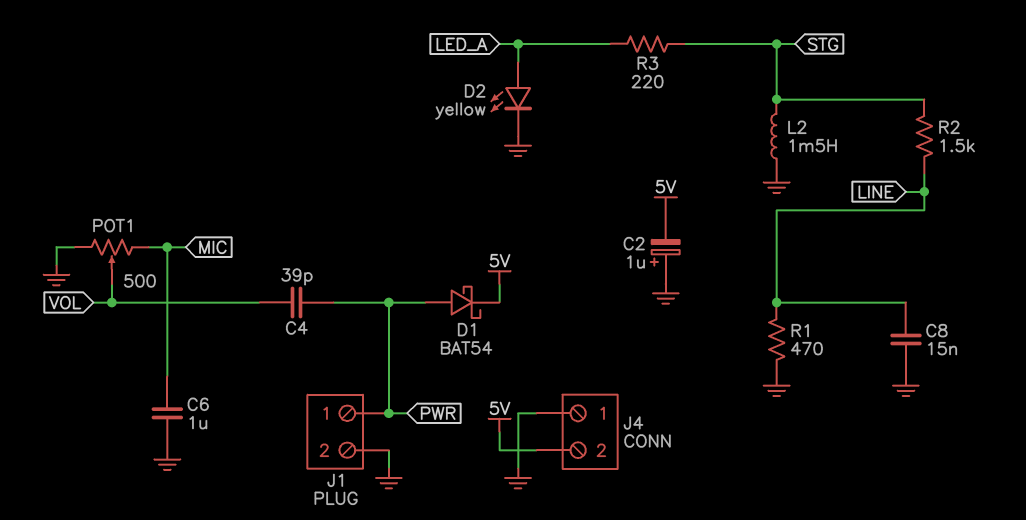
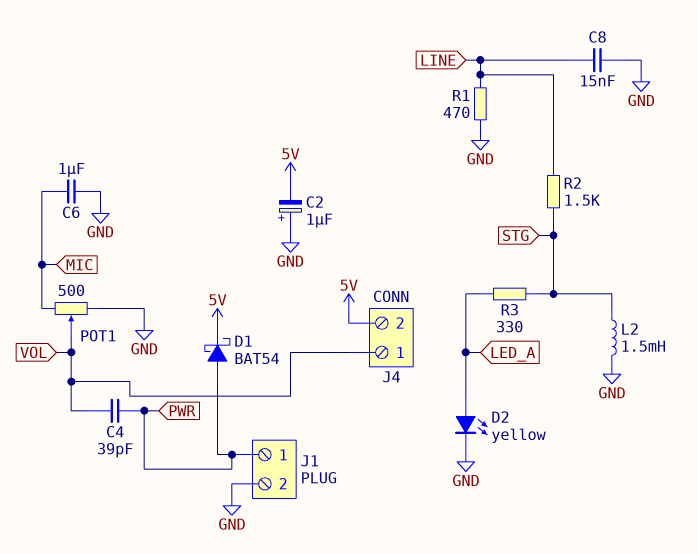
J4 pin 1: GND -> VOL
R3: 220 (LED_A, STG) -> 330 (LED_A, STG)

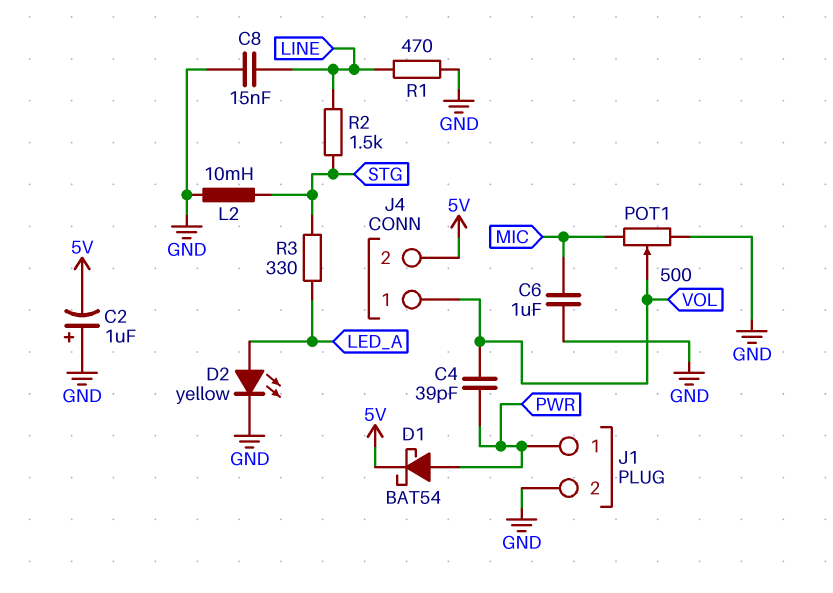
L2: 1.5mH (GND, STG) -> 10mH (GND, STG)

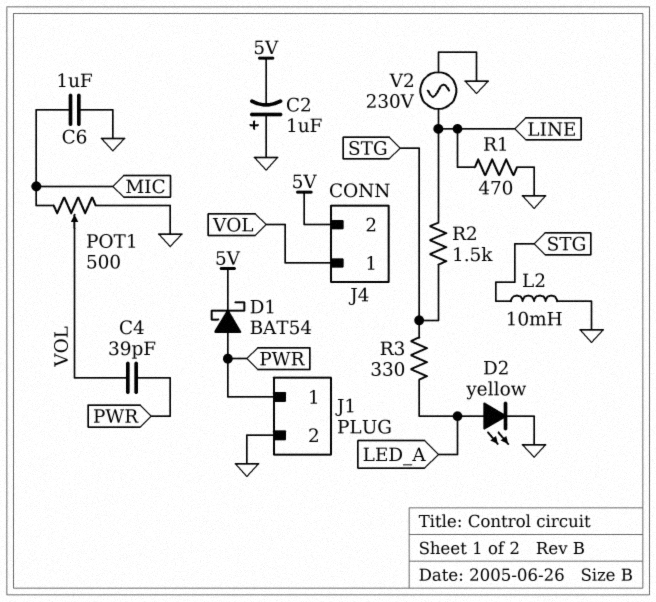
C8: 15nF (GND, LINE) -> none
V2: none -> AC 230V (GND, LINE)

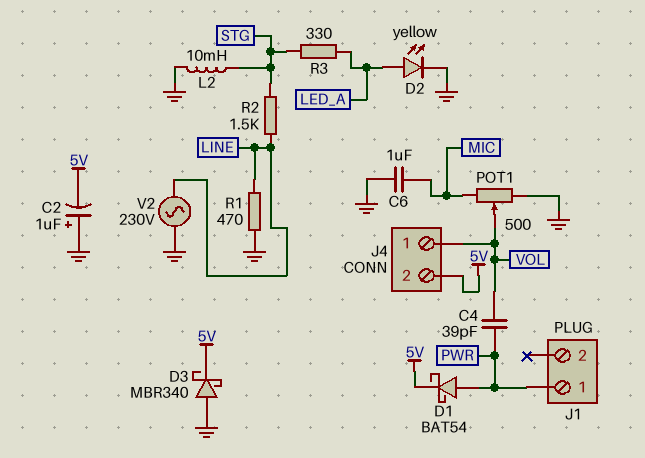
D3: none -> schottky MBR340 (A GND, K 5V)
J1 pin 2: GND -> none

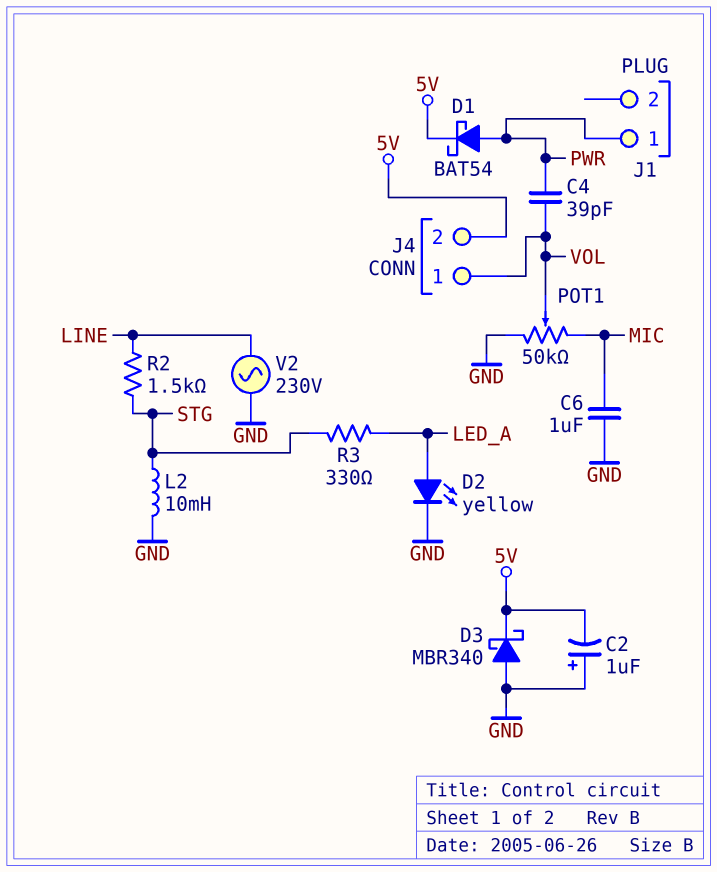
POT1: 500 (GND, MIC, wiper VOL) -> 50k (GND, MIC, wiper VOL)
R1: 470 (GND, LINE) -> none

